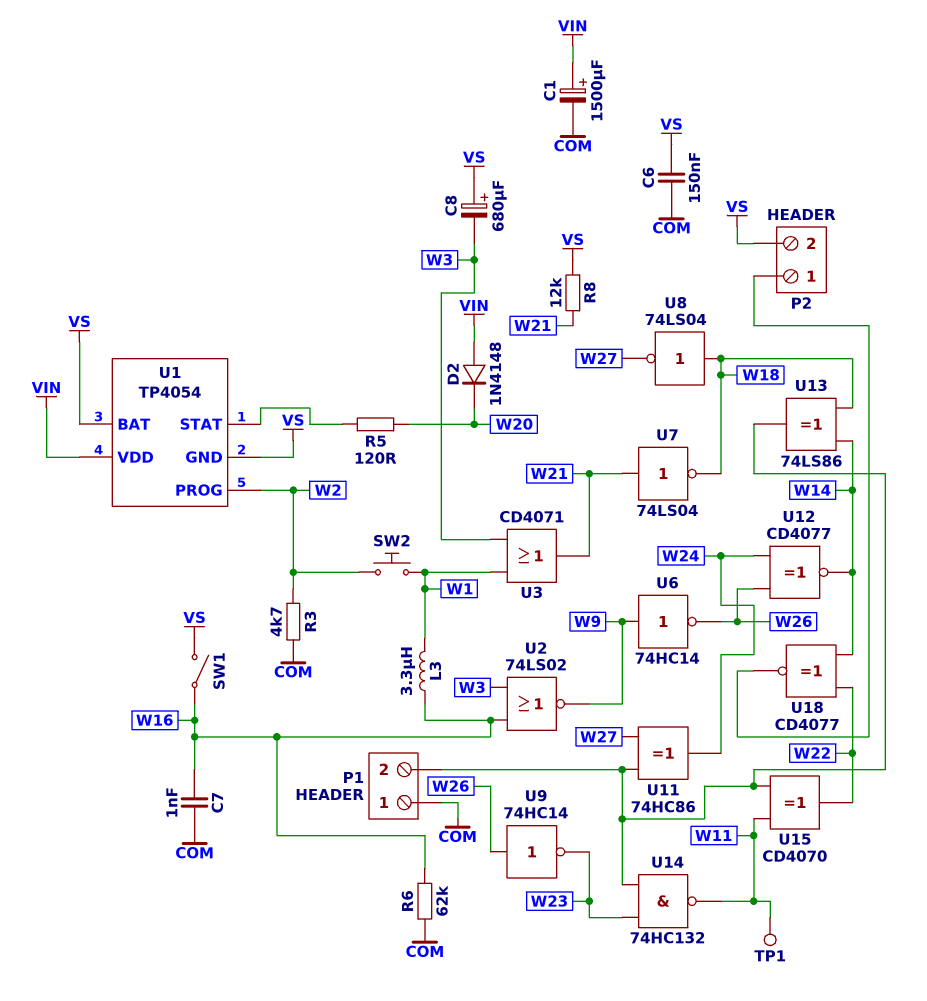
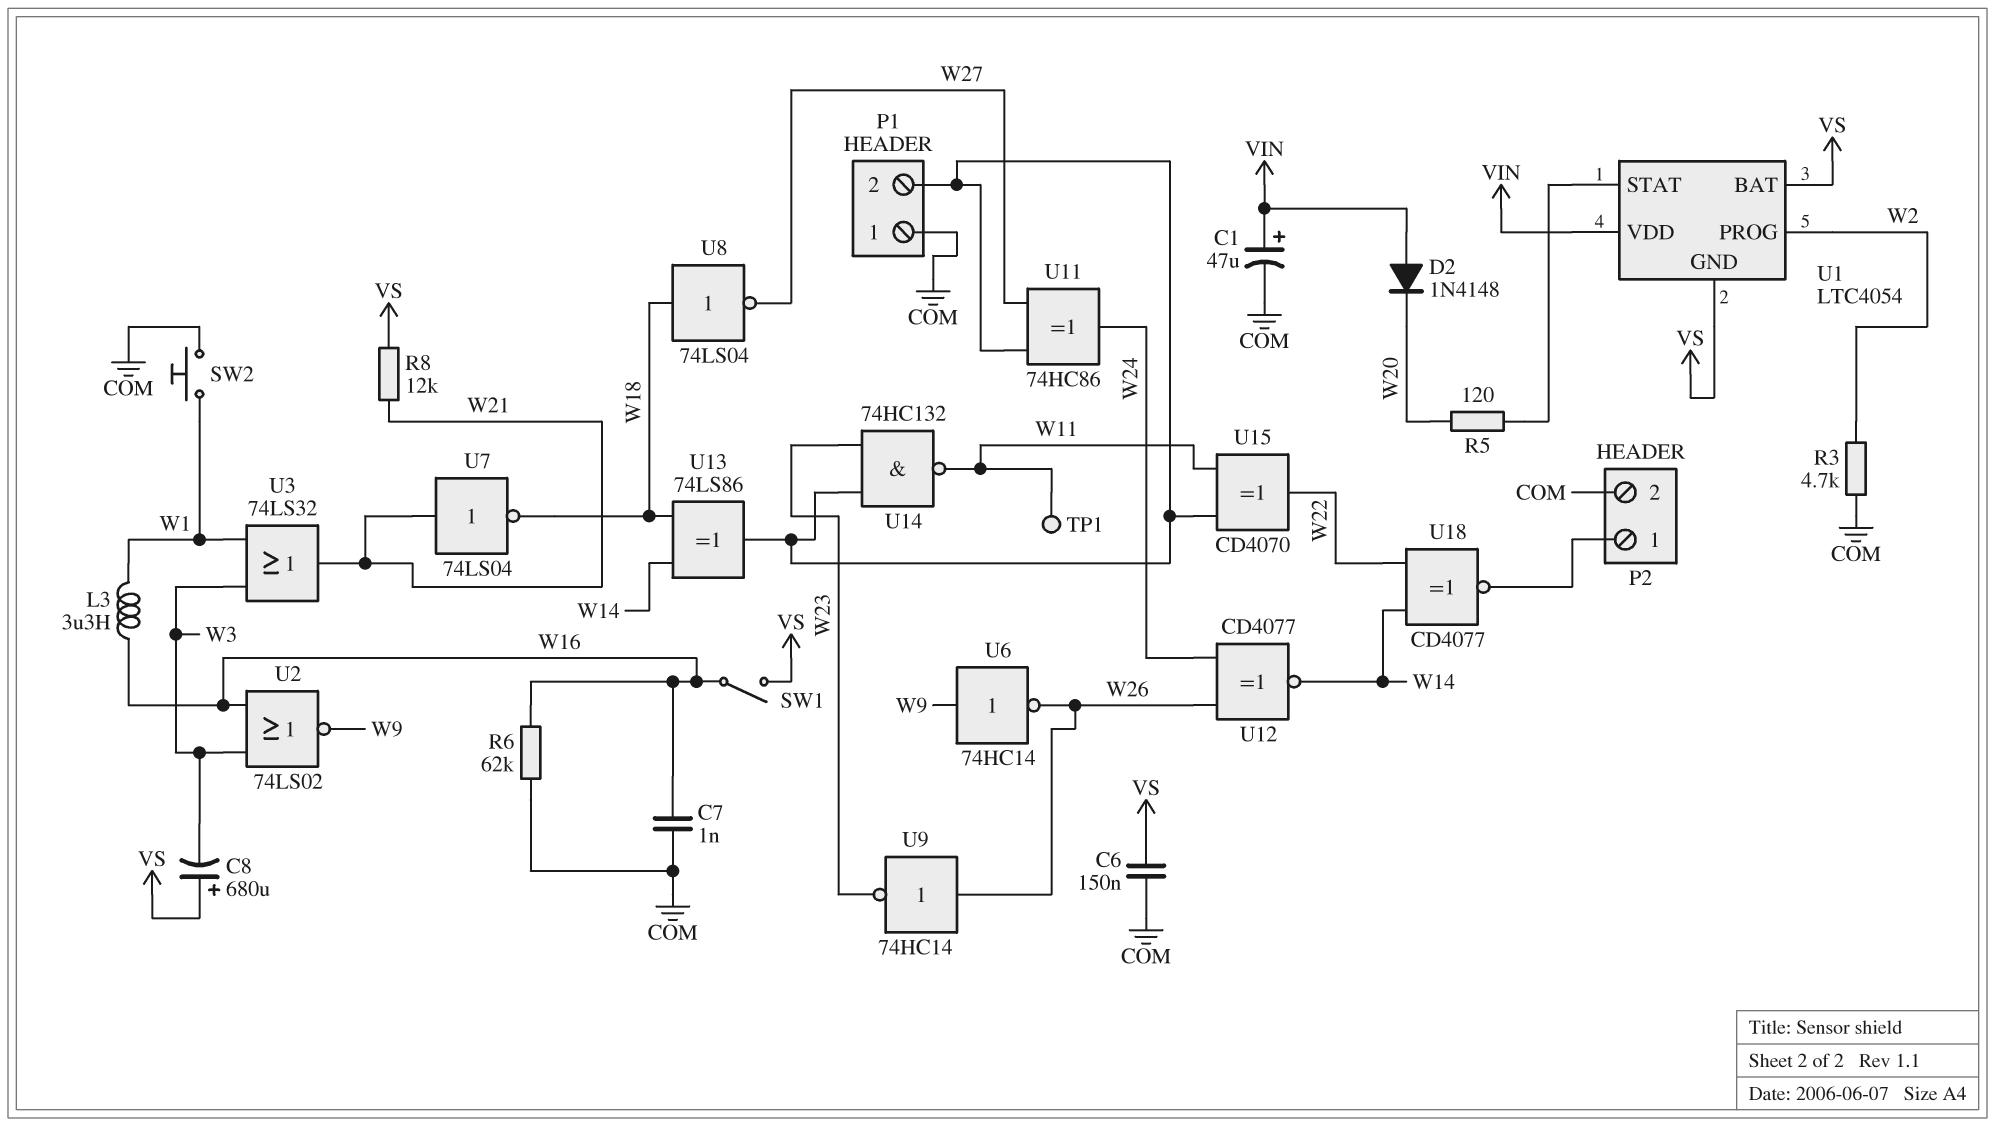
C1: 1500uF (plus VIN, minus COM) -> 47uF (plus VIN, minus COM)
P2 pin 2: VS -> COM
SW2: button (W1, W2) -> button (COM, W1)
U1: TP4054 -> LTC4054
U3: OR CD4071 (in W1, in W3, out W21) -> OR 74LS32 (in W1, in W3, out W21)

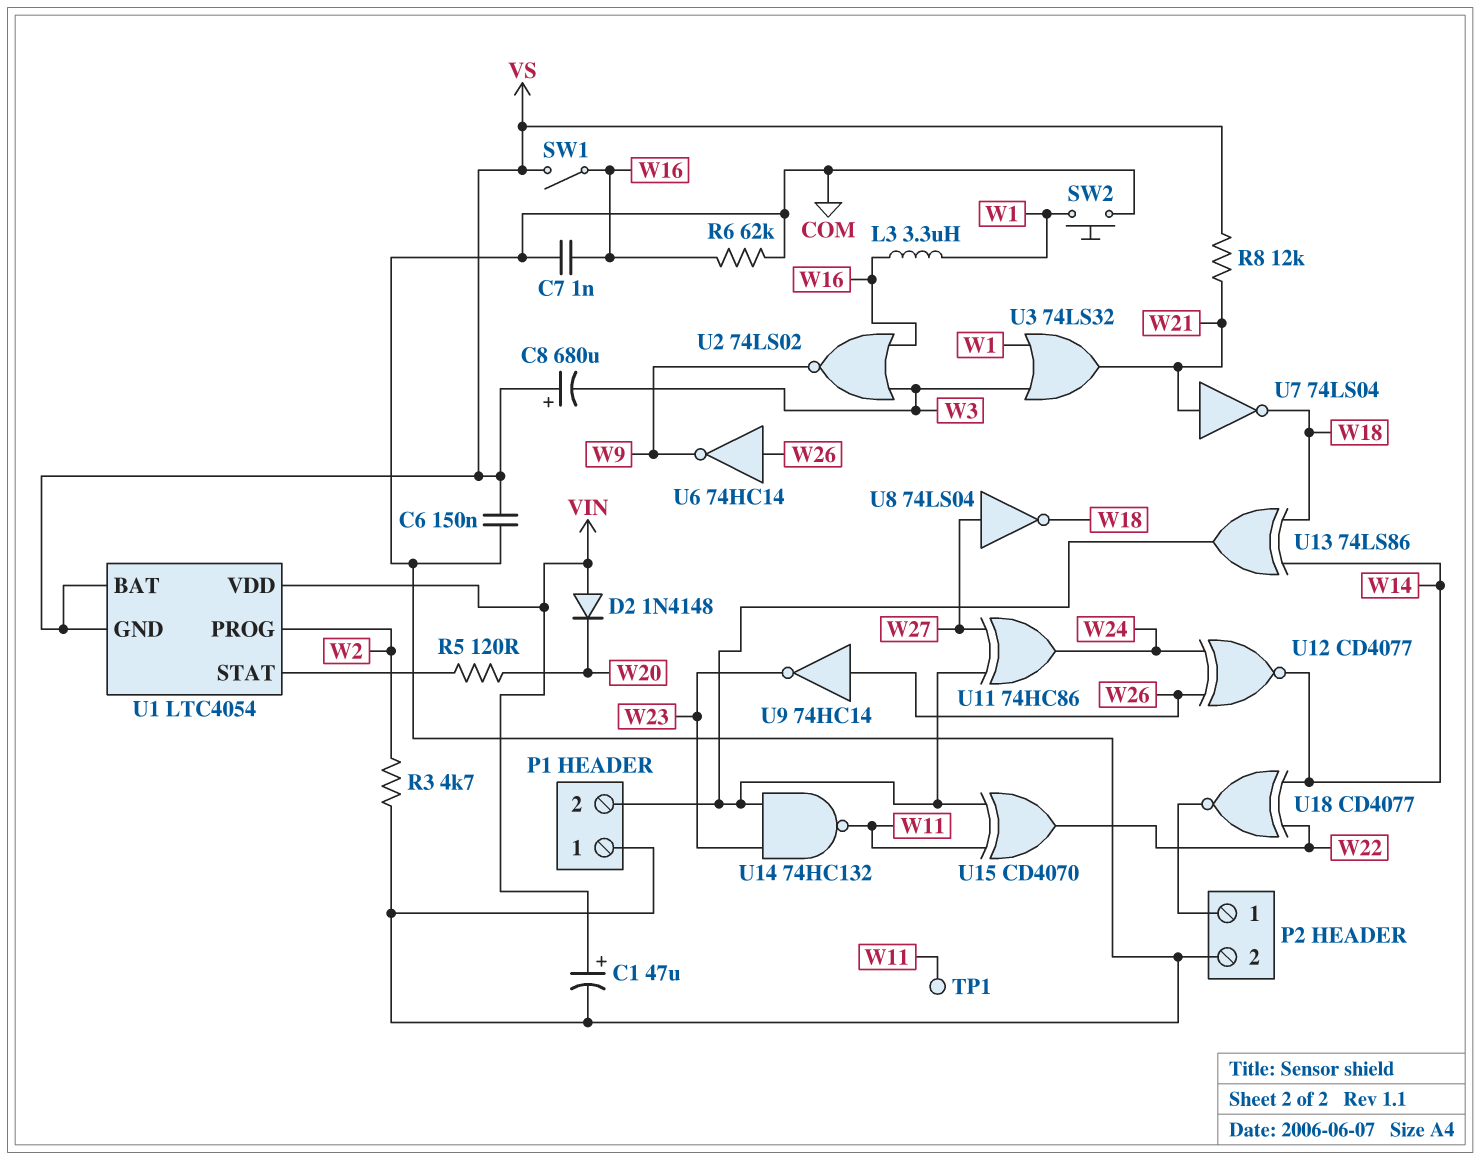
U6: NOT 74HC14 (in W9, out W26) -> NOT 74HC14 (in W26, out W9)
U8: NOT 74LS04 (in W18, out W27) -> NOT 74LS04 (in W27, out W18)

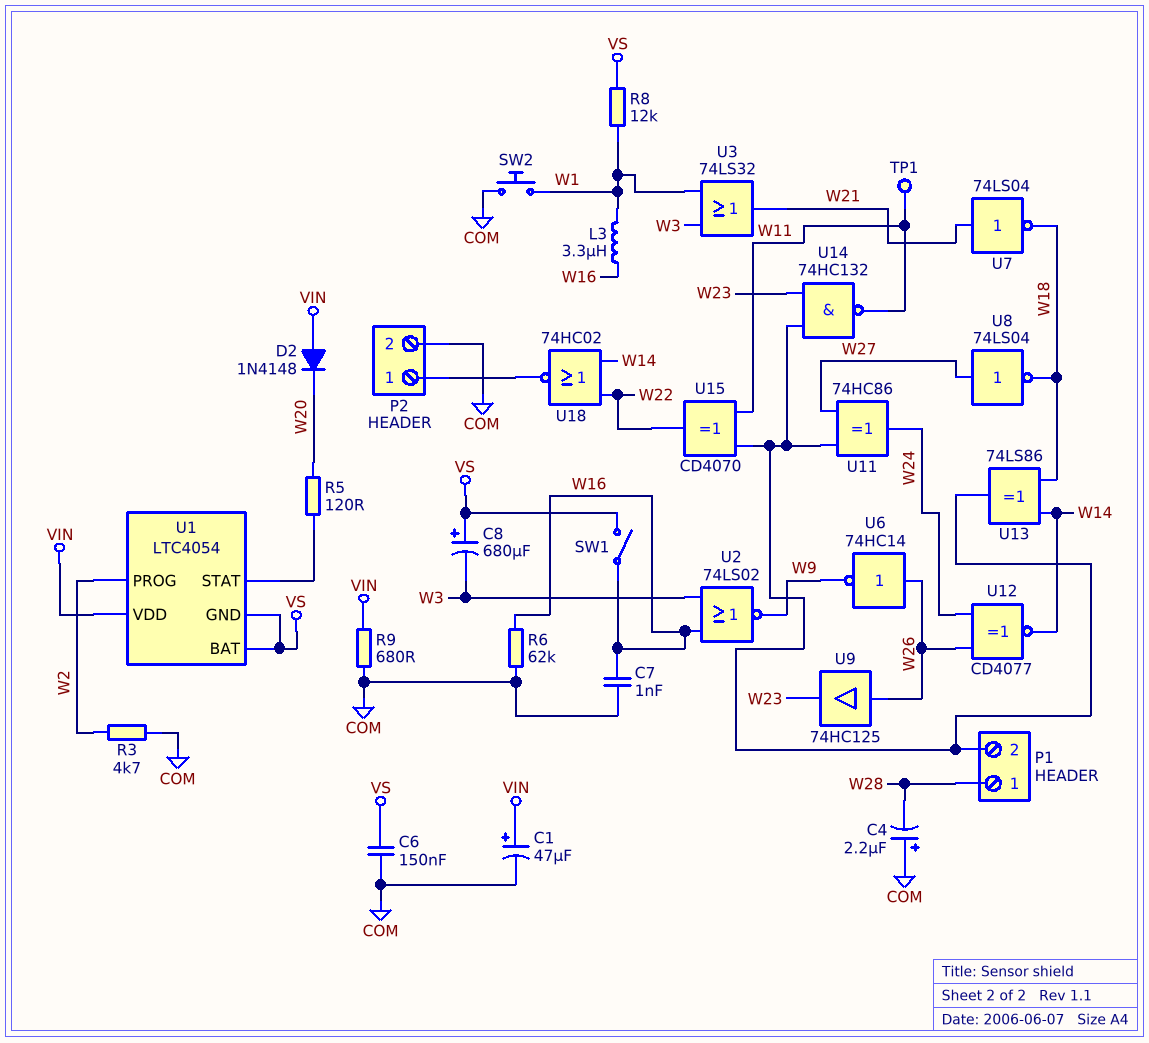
C4: none -> 2.2uF (plus COM, minus W28)
P1 pin 1: COM -> W28
R8: 12k (VS, W21) -> 12k (VS, W1)
R9: none -> 680 (COM, VIN)
U9: NOT 74HC14 (in W26, out W23) -> buffer 74HC125 (in W26, out W23)
U18: XNOR CD4077 (in W14, in W22, out P2/1) -> NOR 74HC02 (in W14, in W22, out P2/1)

